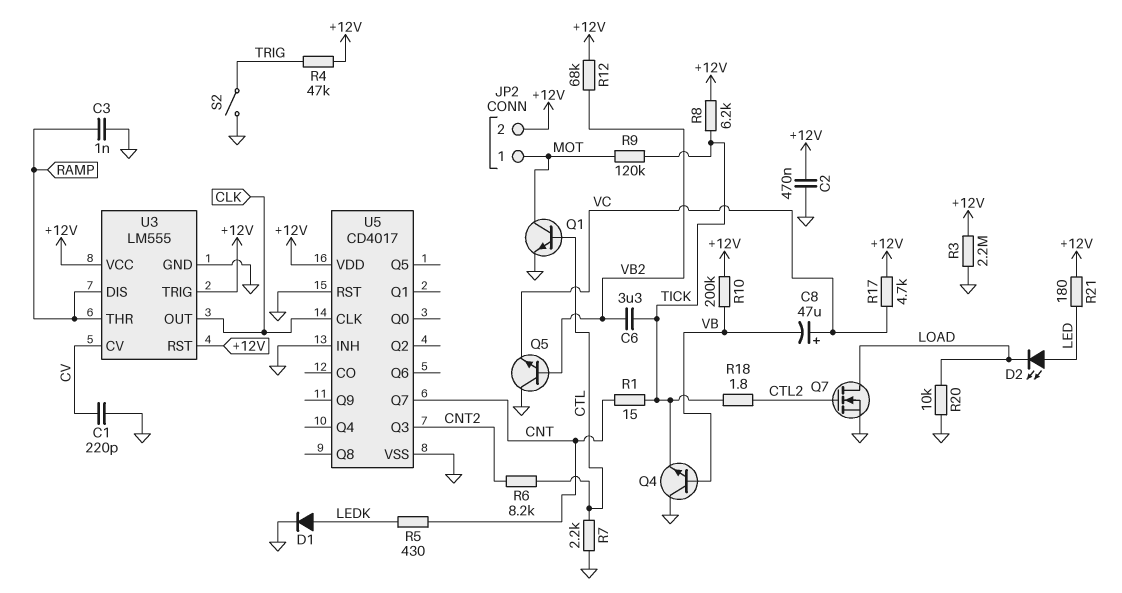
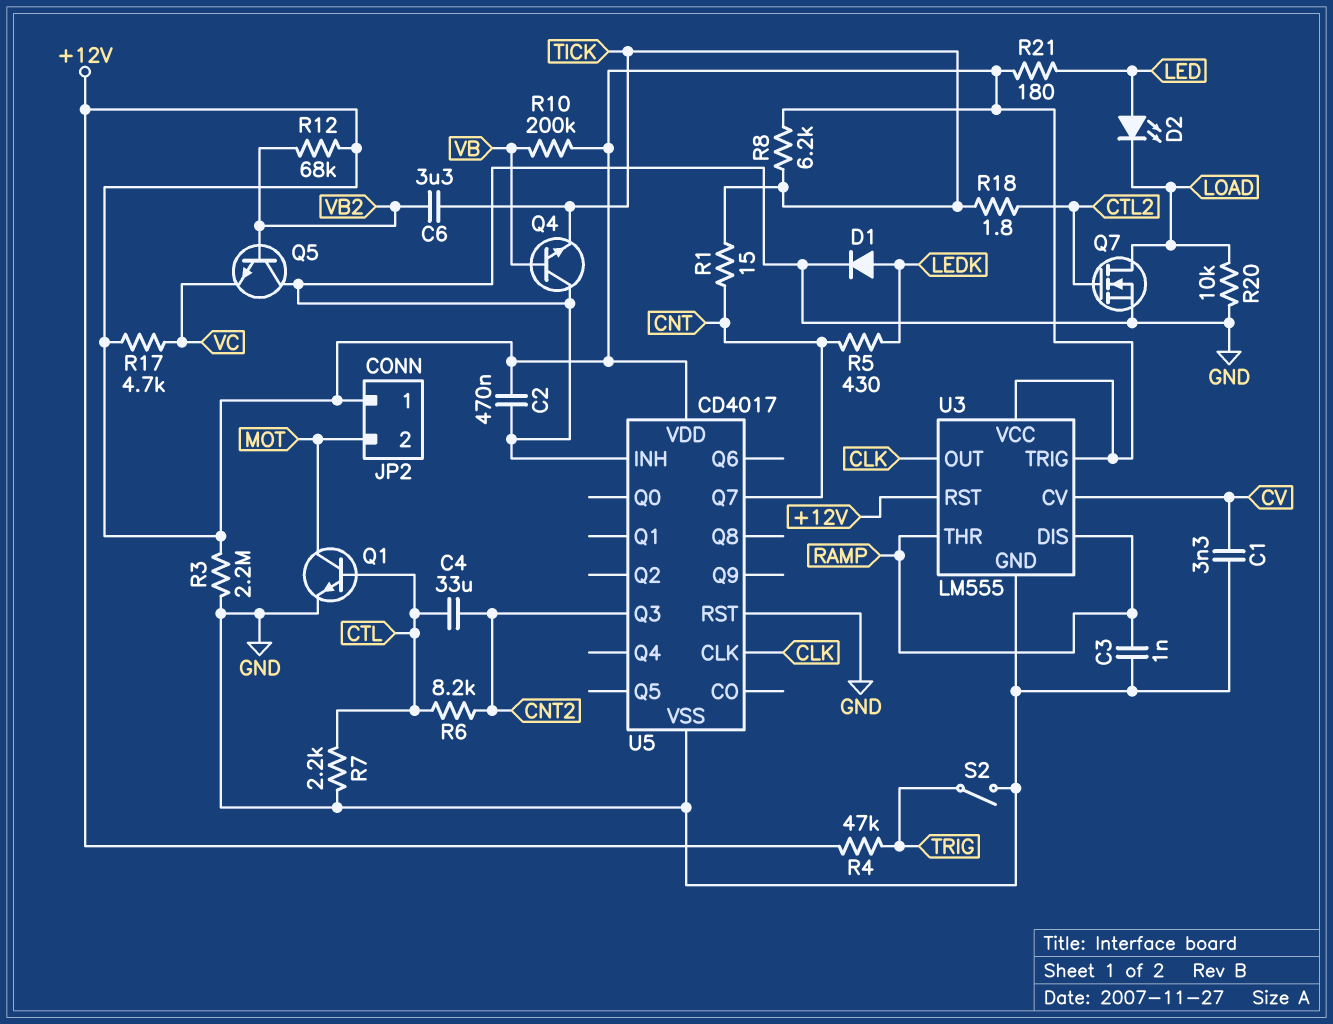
C1: 220pF (CV, GND) -> 3.3nF (CV, GND)
C4: none -> 33uF (CNT2, CTL)
C8: 47uF (plus VC, minus VB) -> none
JP2 pin 1: MOT -> +12V
JP2 pin 2: +12V -> MOT
R9: 120k (MOT, TICK) -> none

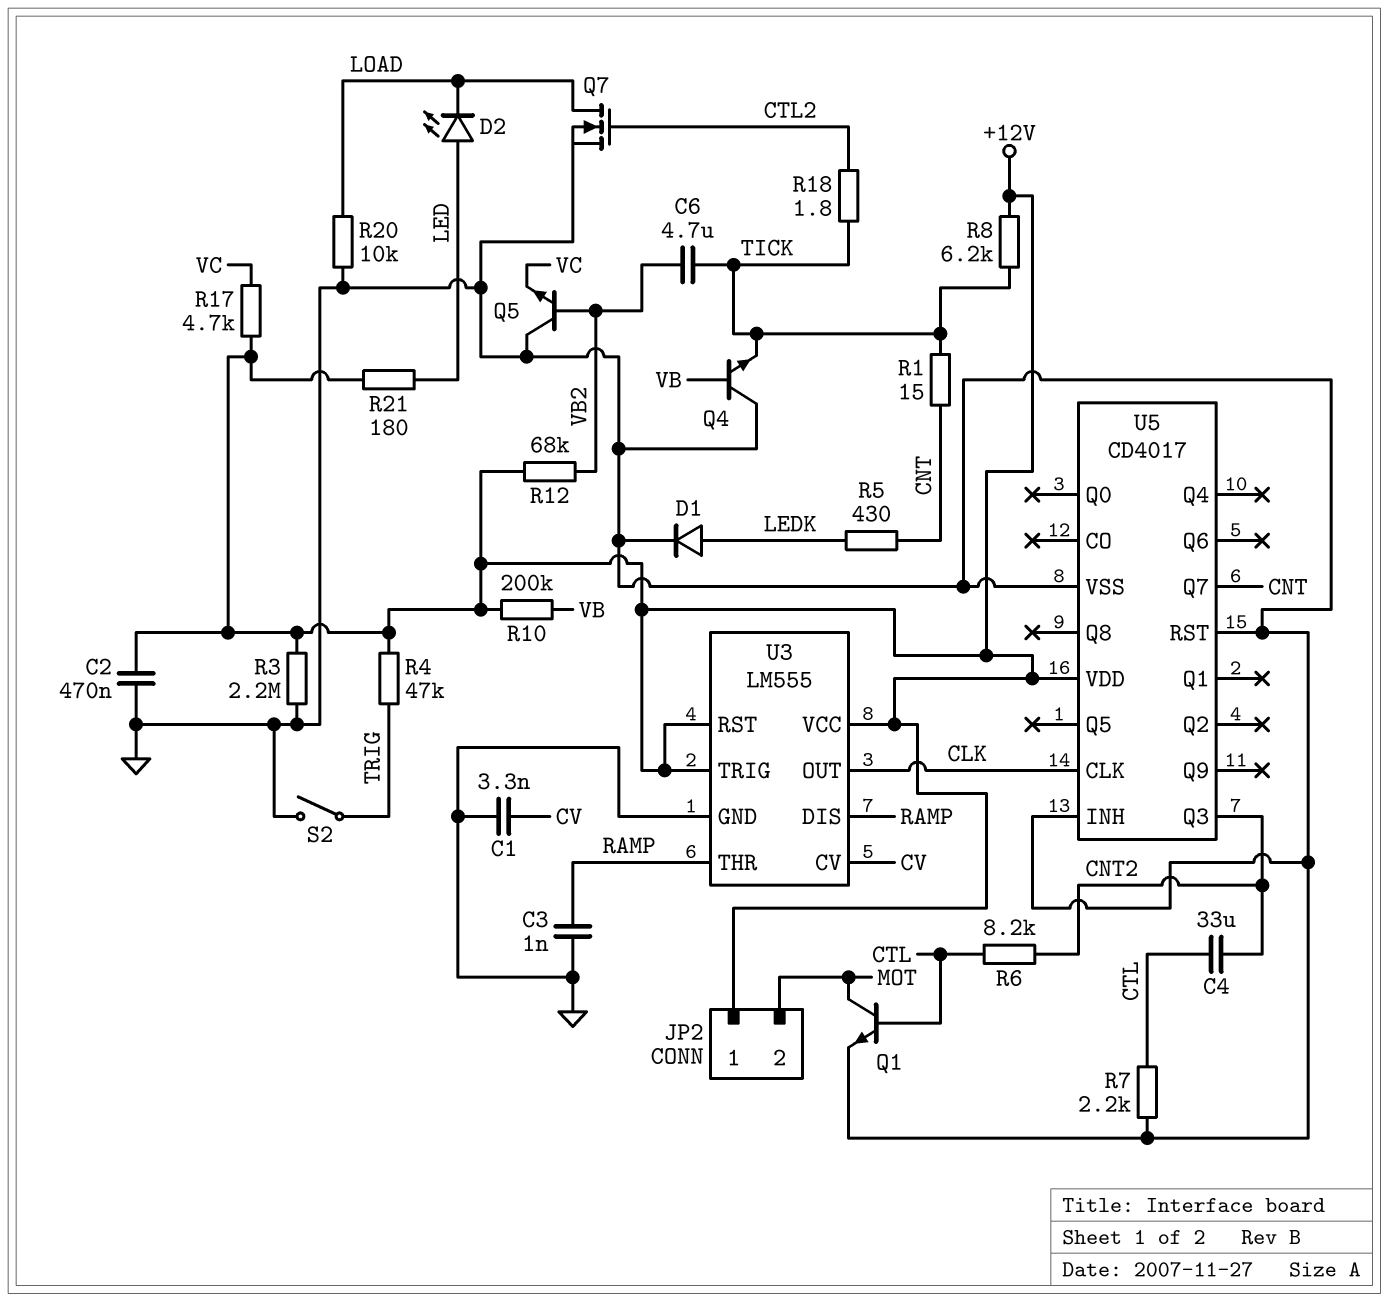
C6: 3.3uF (TICK, VB2) -> 4.7uF (TICK, VB2)

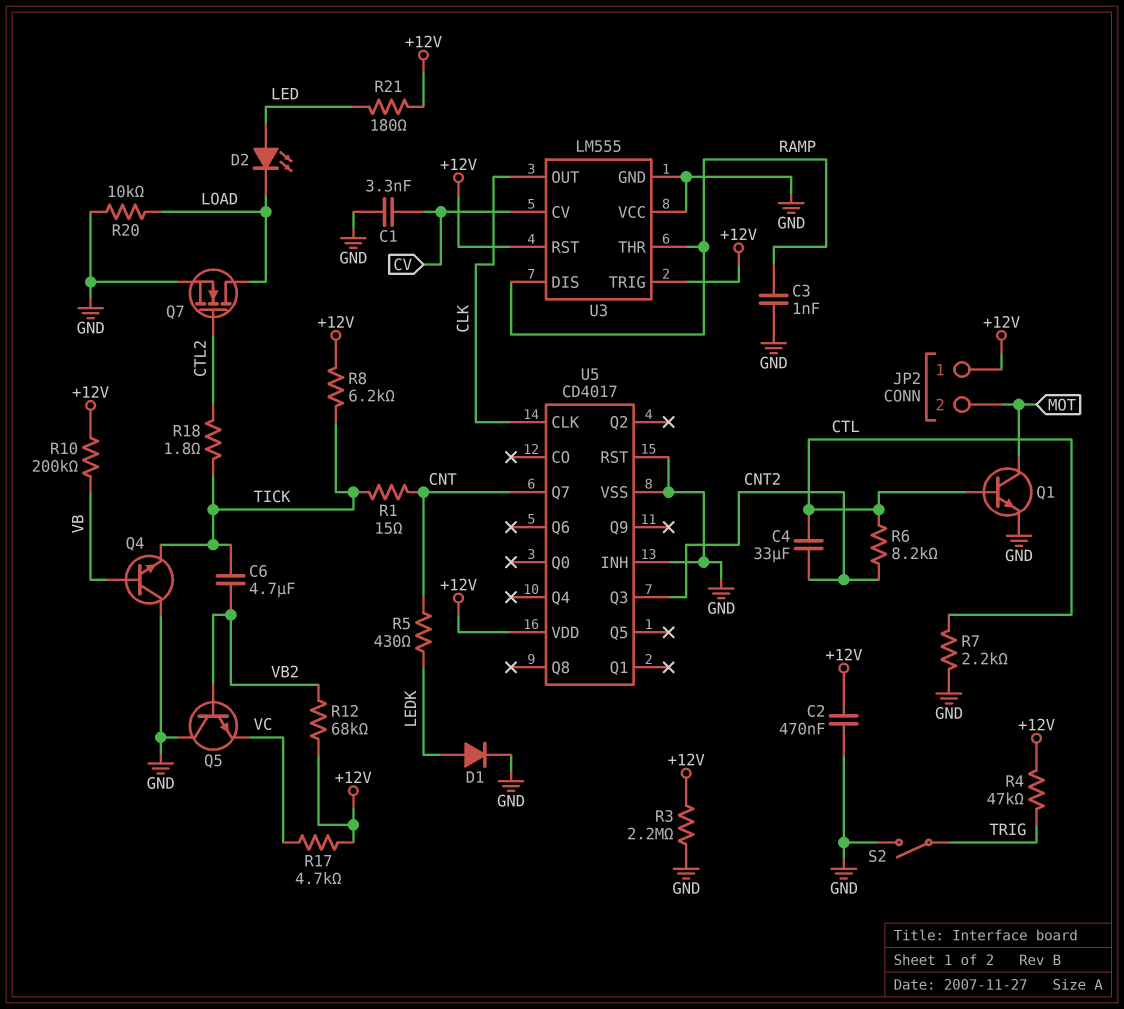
U3 pin VCC: +12V -> GND

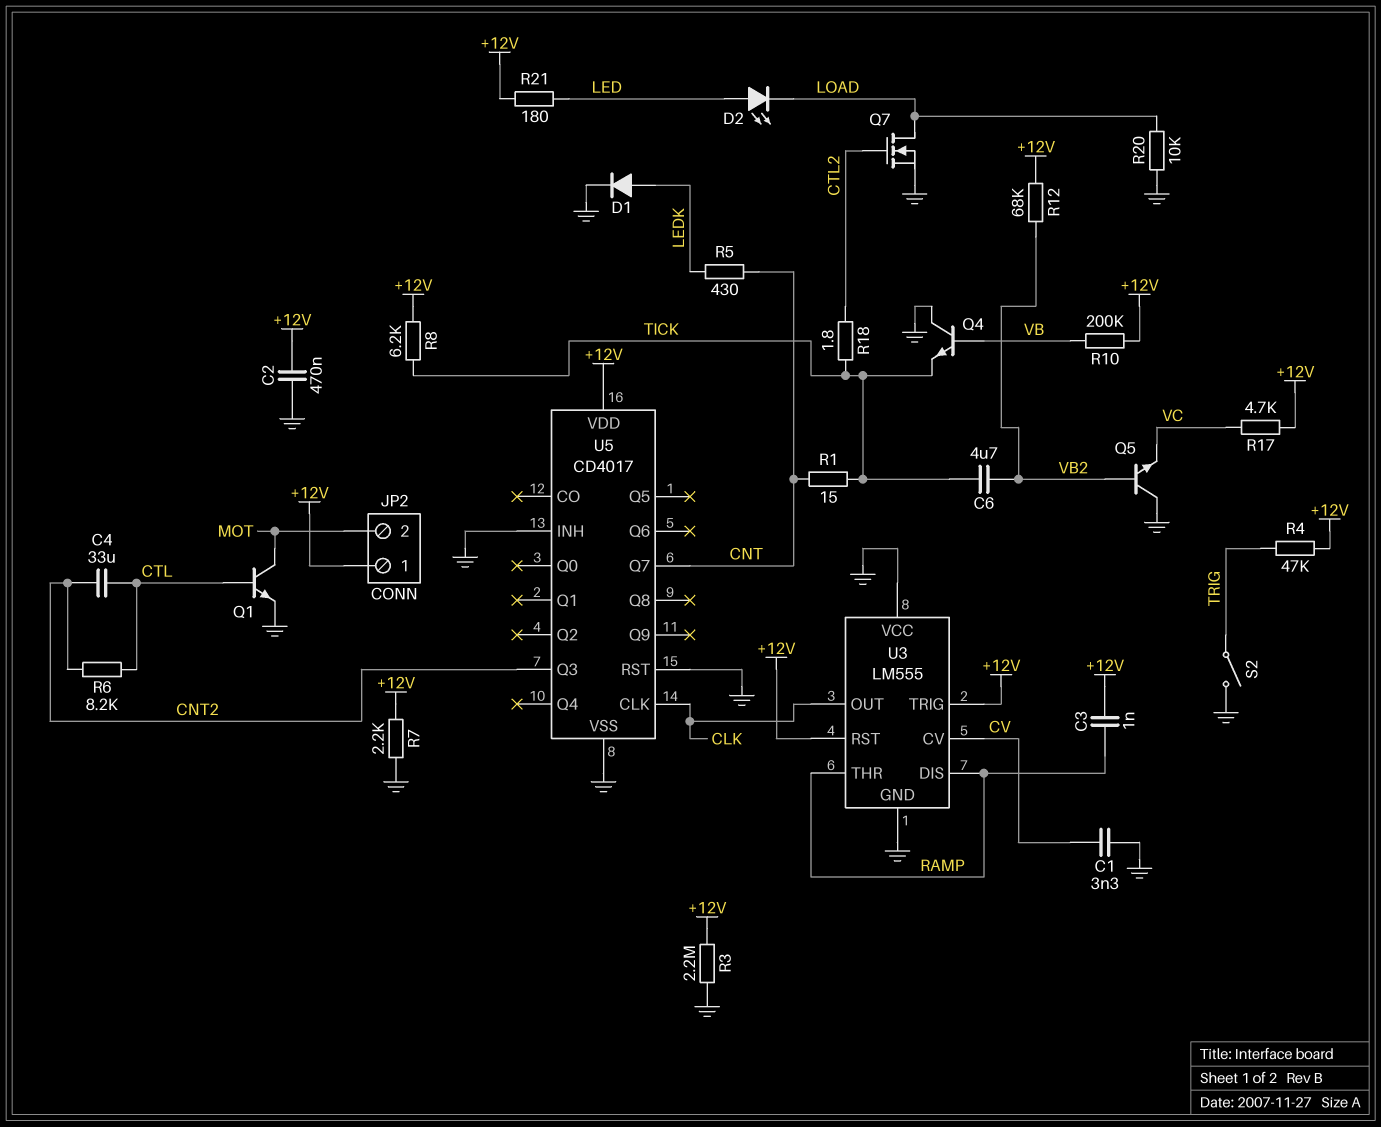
C3: 1nF (GND, RAMP) -> 1nF (+12V, RAMP)
R7: 2.2k (CTL, GND) -> 2.2k (+12V, GND)

